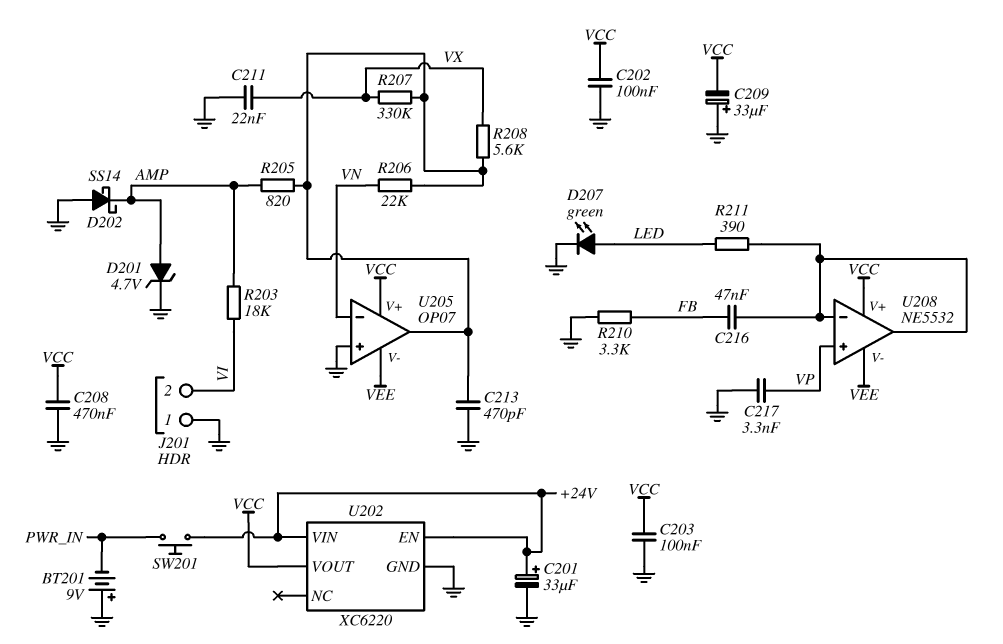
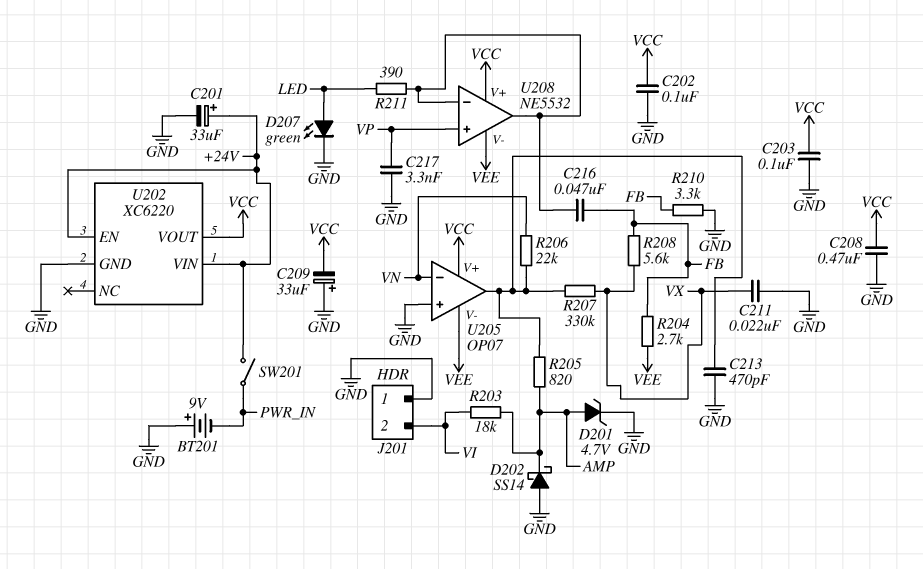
R204: none -> 2.7k (FB, VEE)
R208: 5.6k (U205/out, VX) -> 5.6k (FB, VX)
SW201: button (+24V, PWR_IN) -> switch (+24V, PWR_IN)

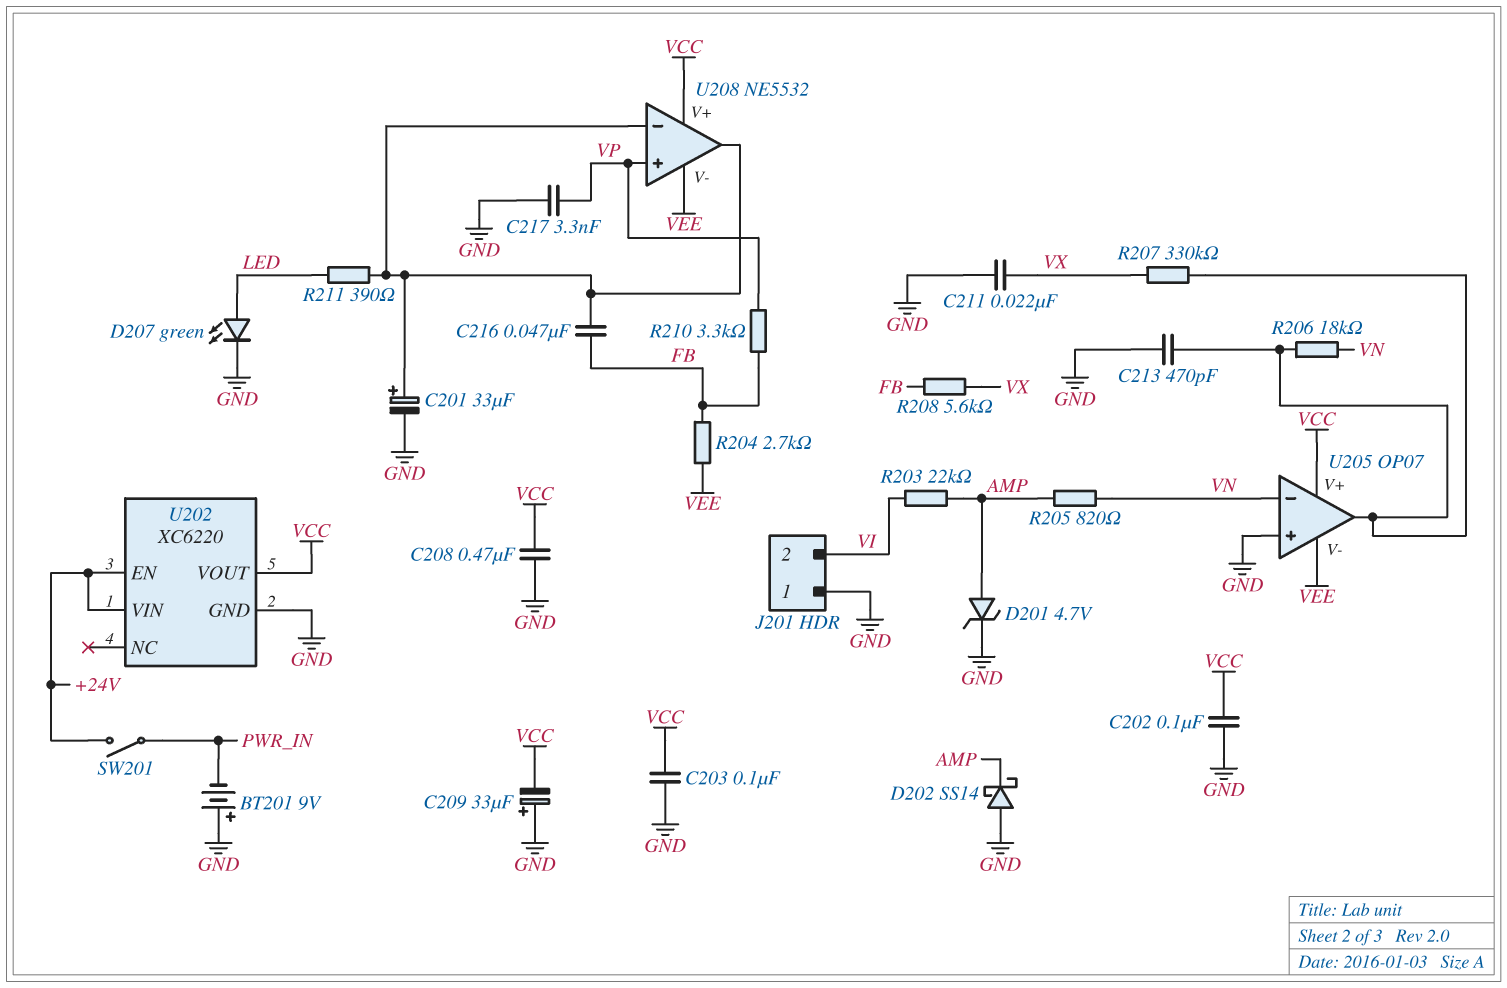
C201: 33uF (plus +24V, minus GND) -> 33uF (plus U208/in-, minus GND)
R203: 18k (AMP, VI) -> 22k (AMP, VI)
R205: 820 (AMP, U205/out) -> 820 (AMP, VN)
R206: 22k (U205/out, VN) -> 18k (U205/out, VN)
R210: 3.3k (FB, GND) -> 3.3k (FB, VP)

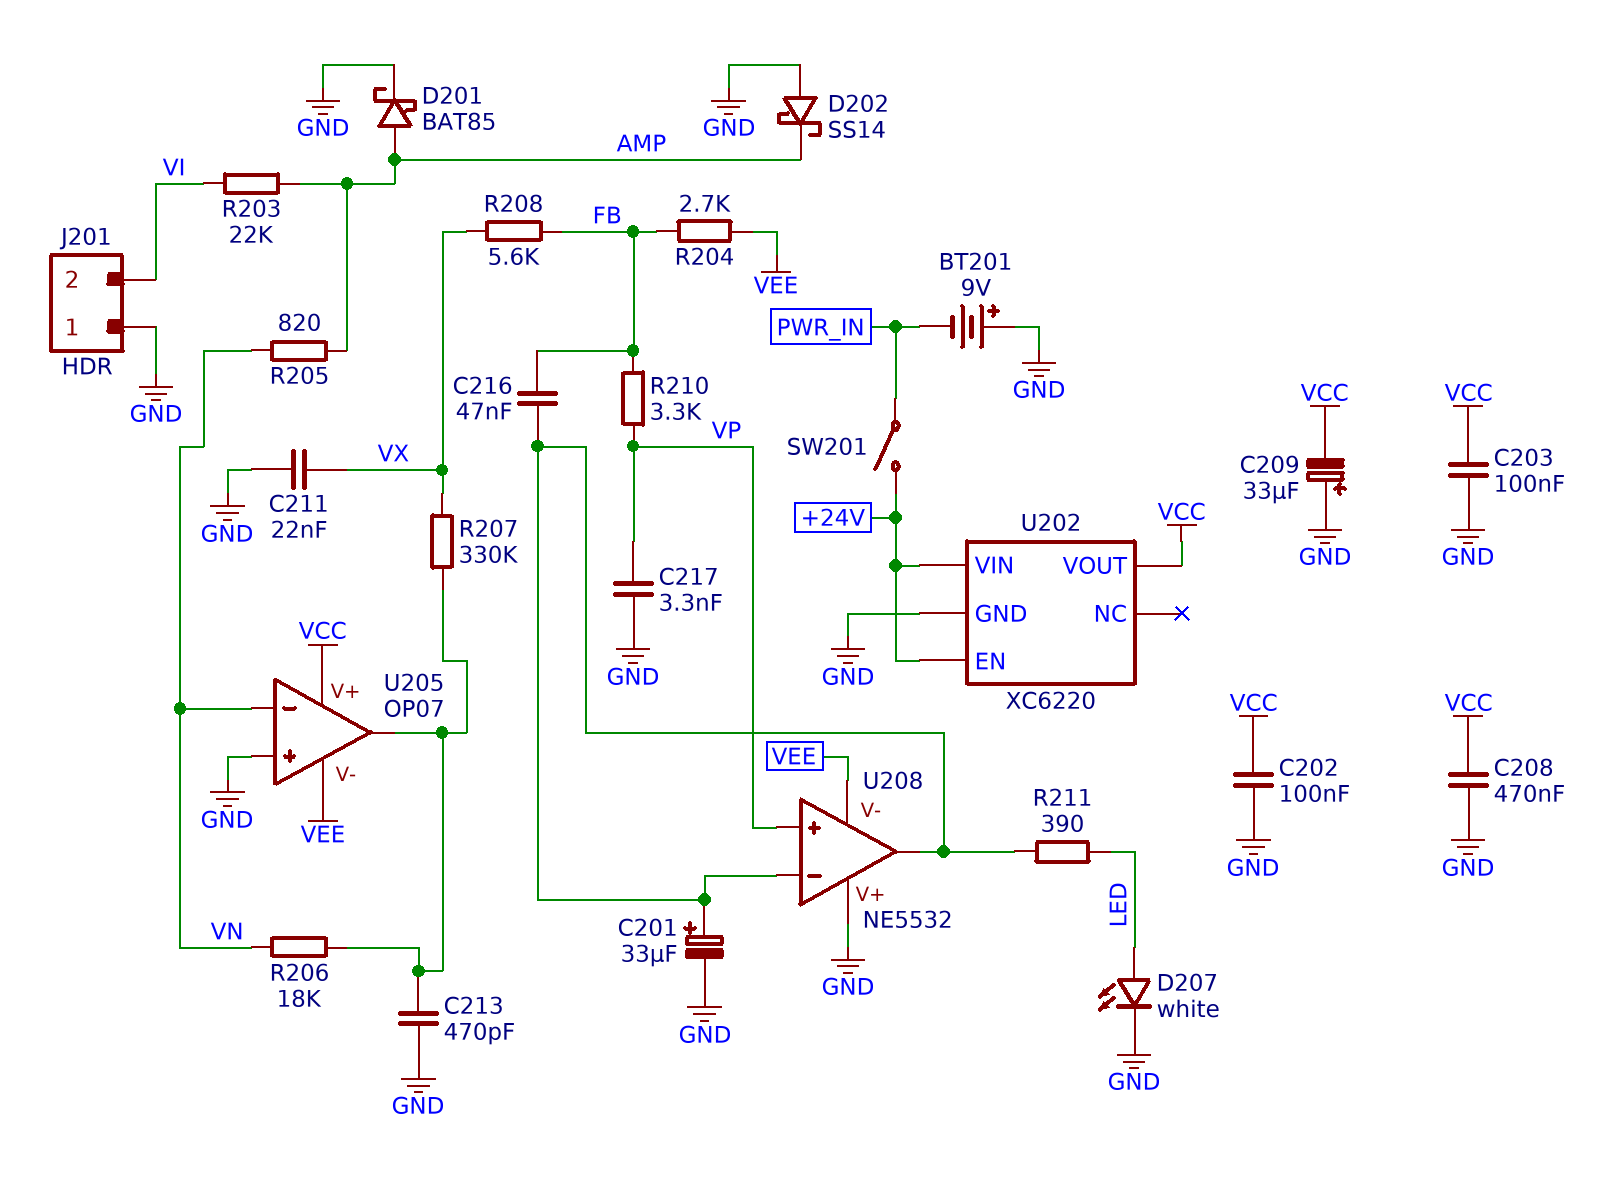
D201: zener 4.7V (A AMP, K GND) -> schottky BAT85 (A AMP, K GND)
D207: LED green (A LED, K GND) -> LED white (A LED, K GND)
U208 pin V+: VCC -> GND

